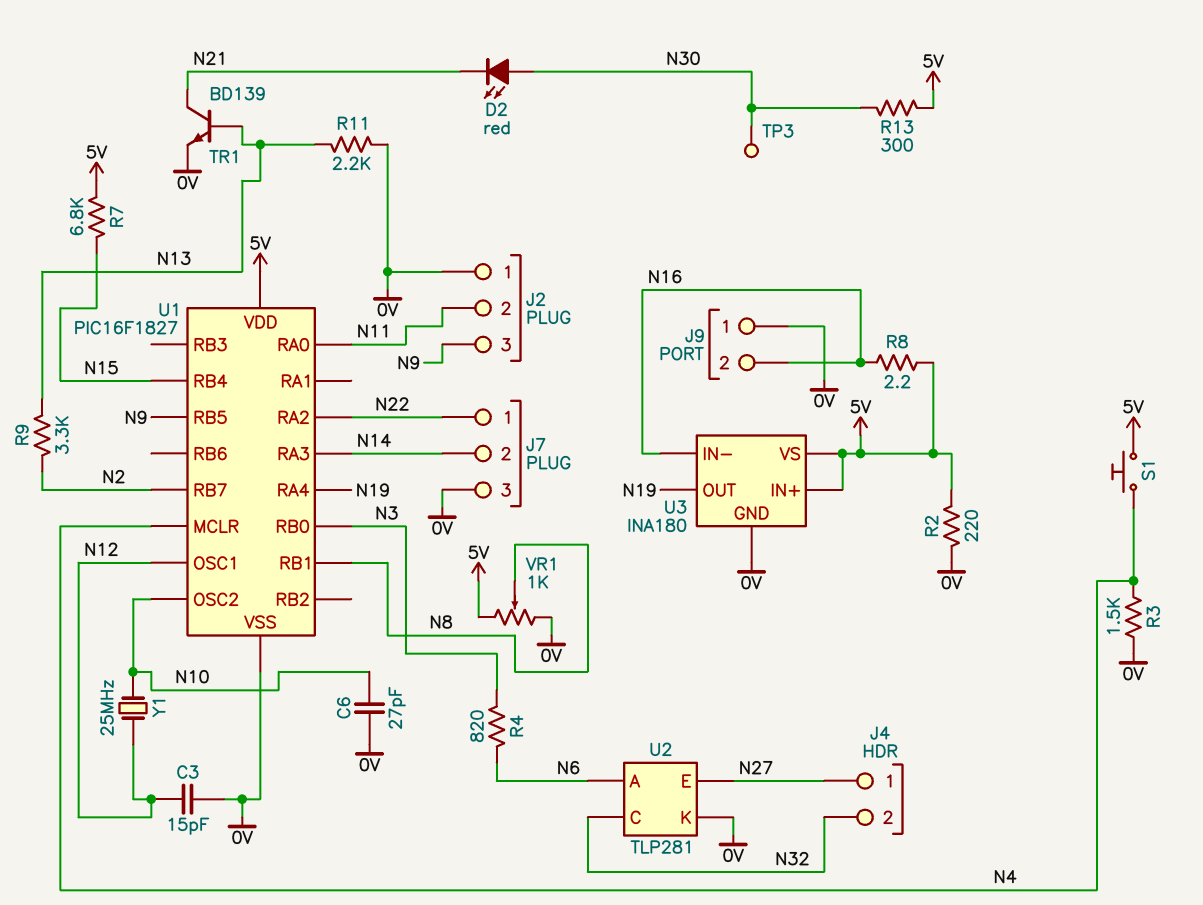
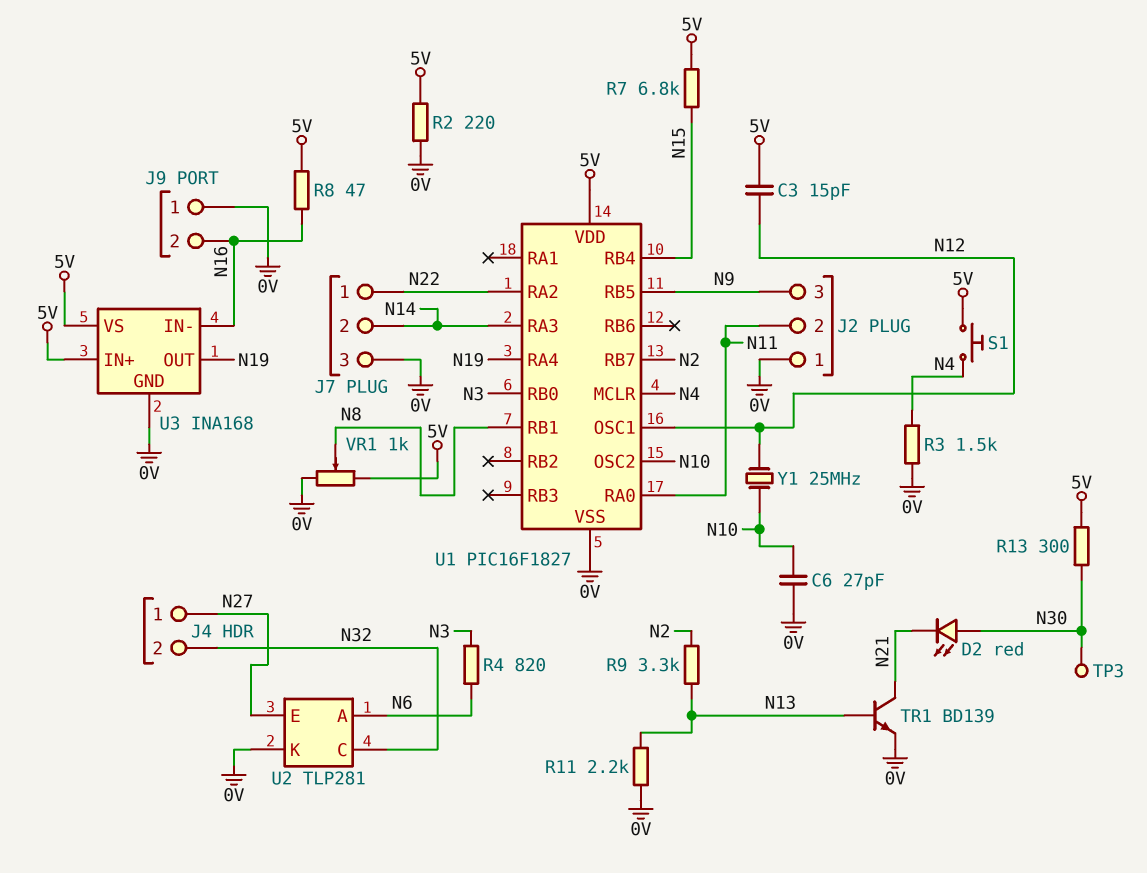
C3: 15pF (0V, N12) -> 15pF (5V, N12)
R8: 2.2 (5V, N16) -> 47 (5V, N16)
U3: INA180 -> INA168

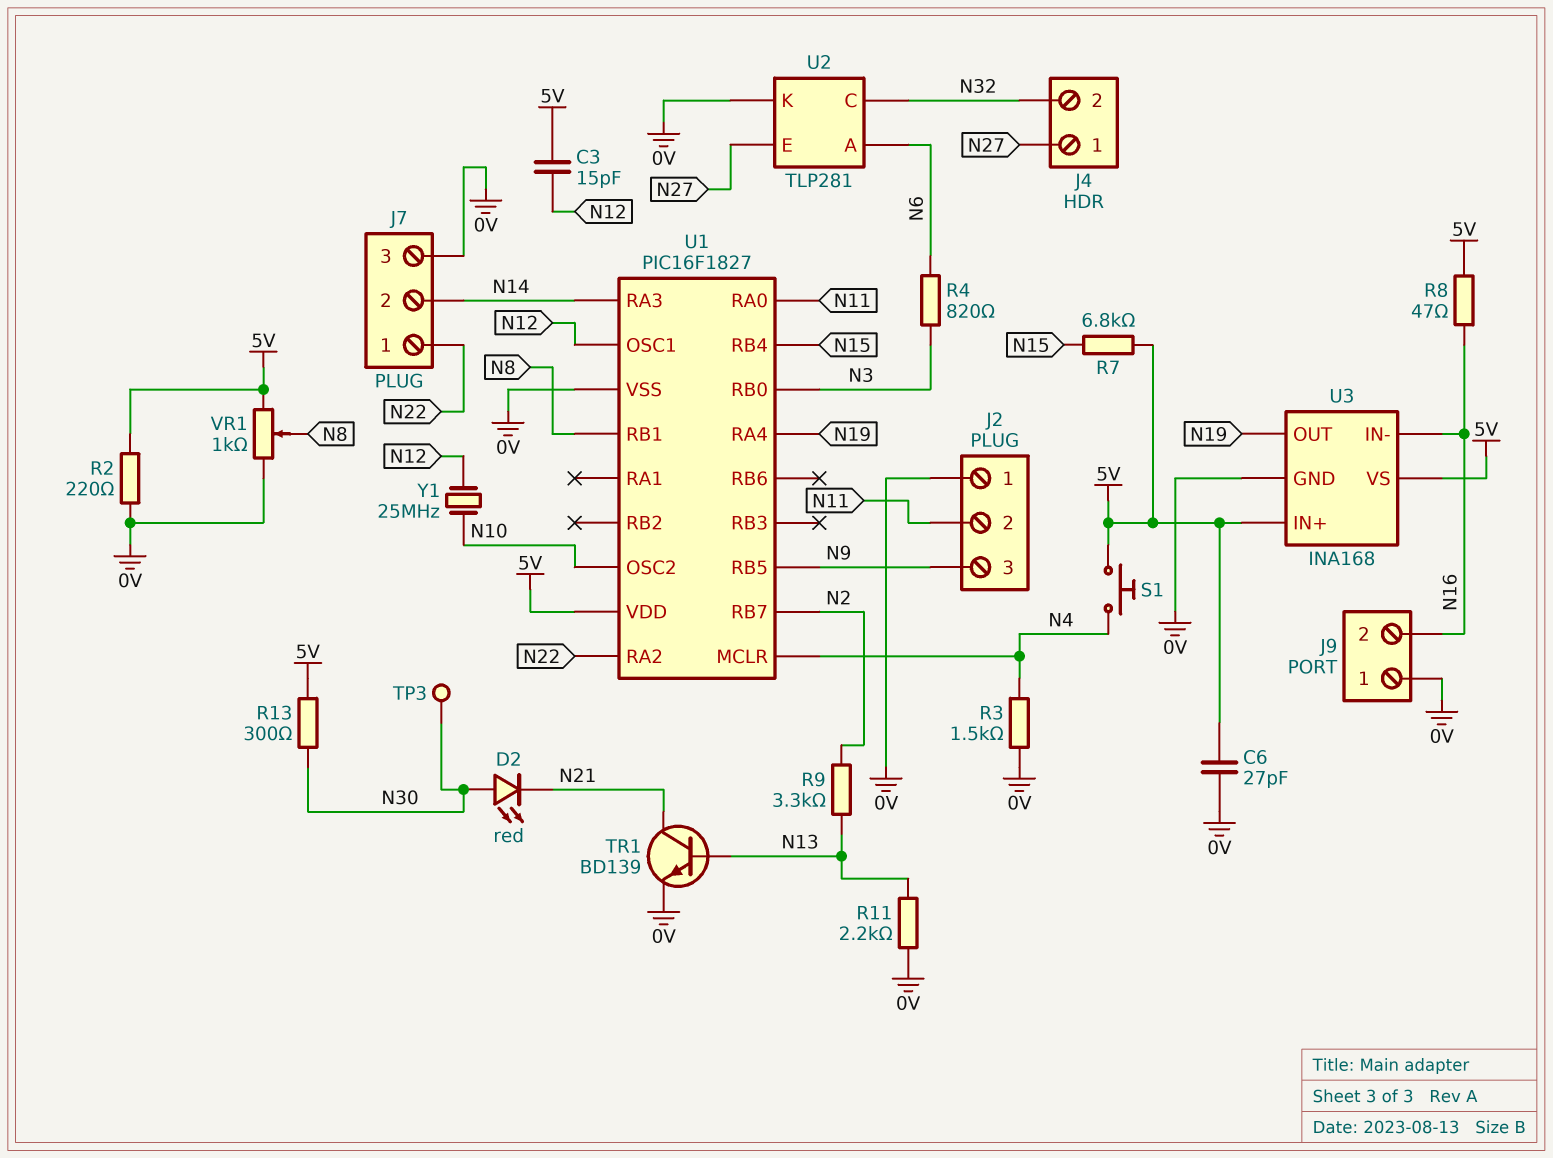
C6: 27pF (0V, N10) -> 27pF (0V, 5V)

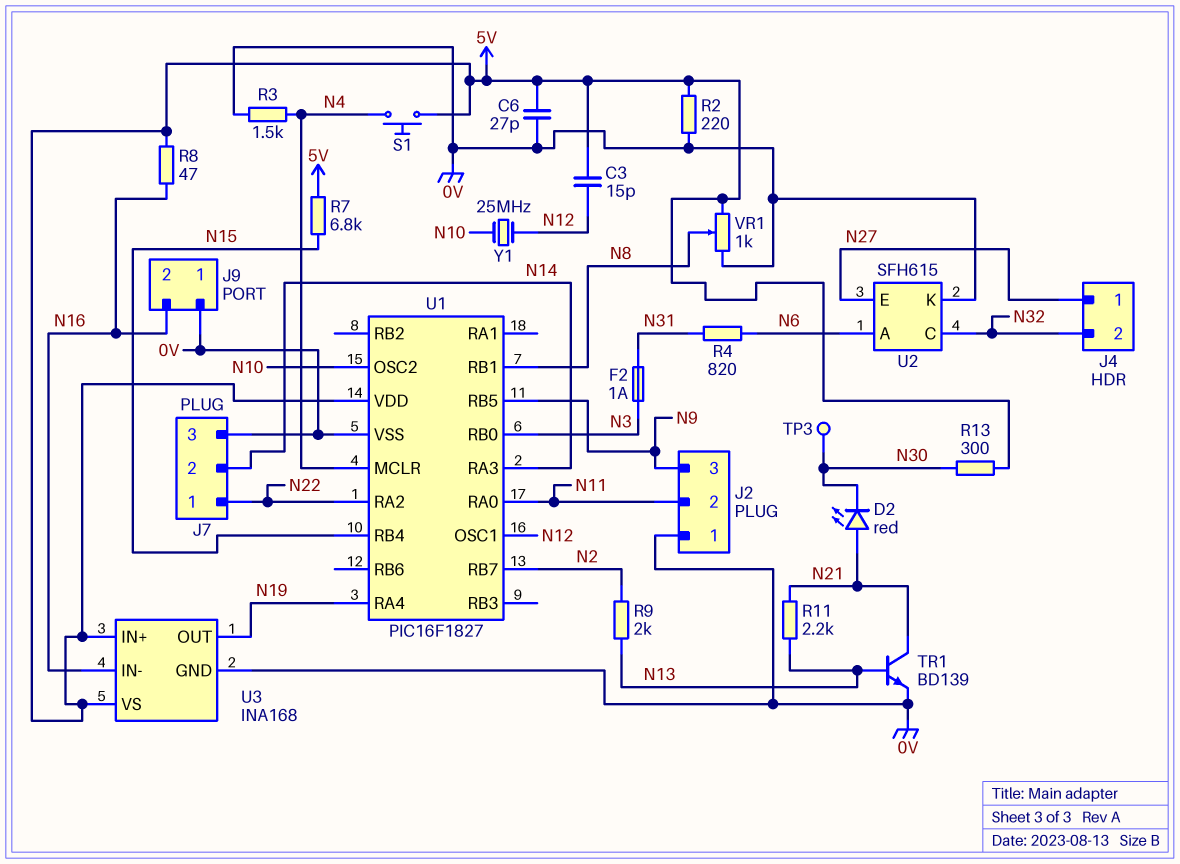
D2: LED red (A N30, K N21) -> LED red (A N21, K N30)
F2: none -> 1A (N3, N31)
R4: 820 (N3, N6) -> 820 (N6, N31)
R9: 3.3k (N2, N13) -> 2k (N2, N13)
R11: 2.2k (0V, N13) -> 2.2k (N13, N21)
U2: TLP281 -> SFH615

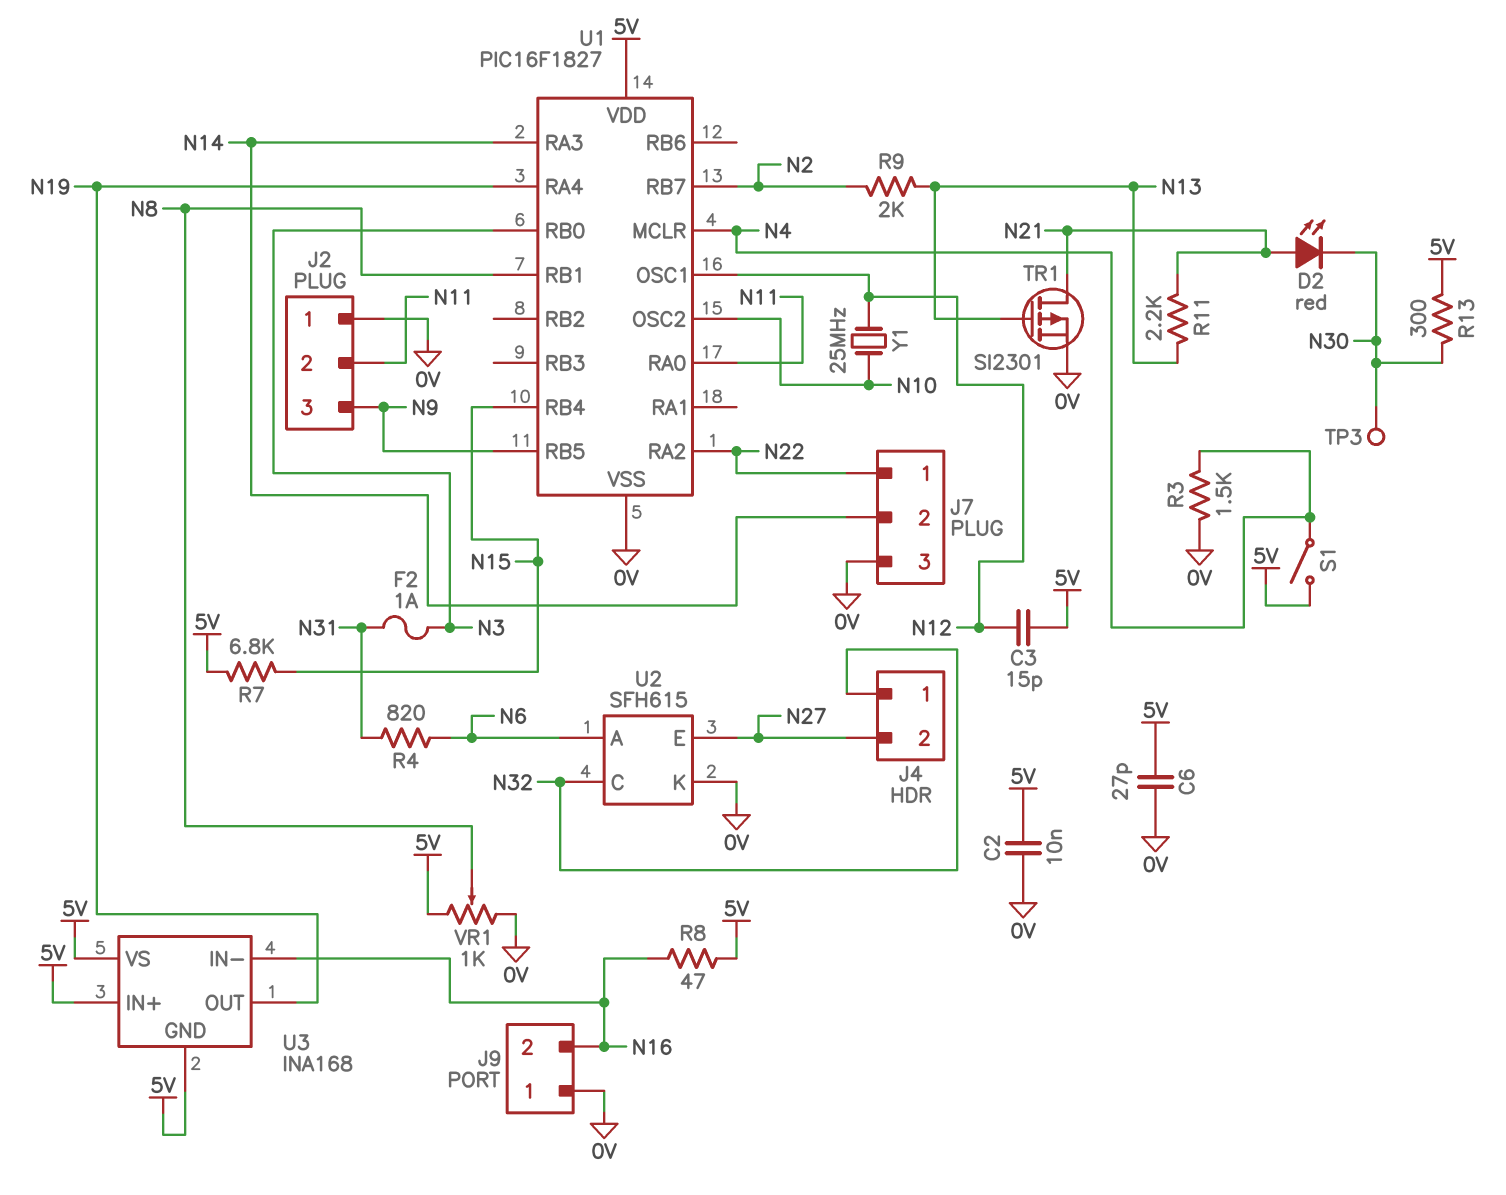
C2: none -> 10nF (0V, 5V)
J4 pin 1: N27 -> N32
J4 pin 2: N32 -> N27
R2: 220 (0V, 5V) -> none
S1: button (5V, N4) -> switch (5V, N4)
TR1: NPN BD139 (B N13, C N21, E 0V) -> PMOS SI2301 (G N13, D N21, S 0V)
U3 pin GND: 0V -> 5V

